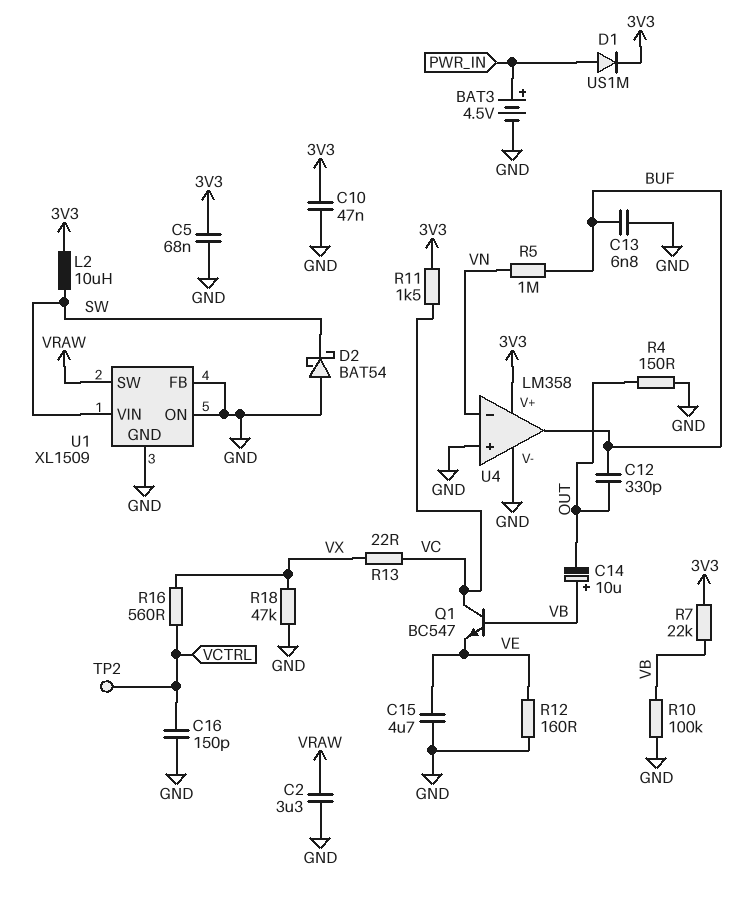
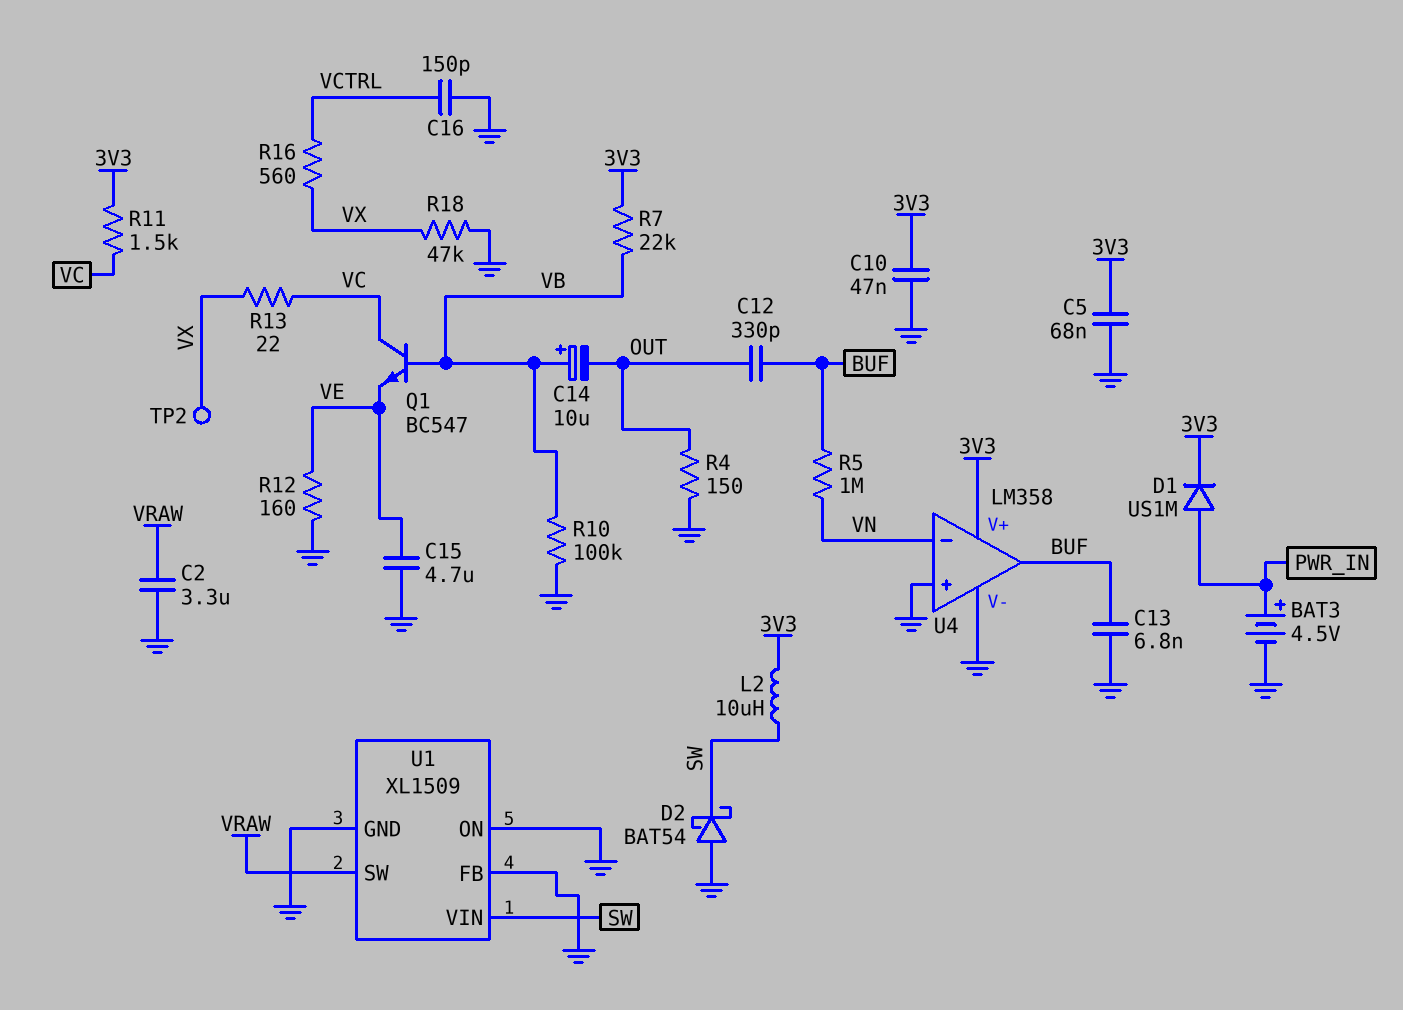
TP2: test point (VCTRL) -> test point (VX)

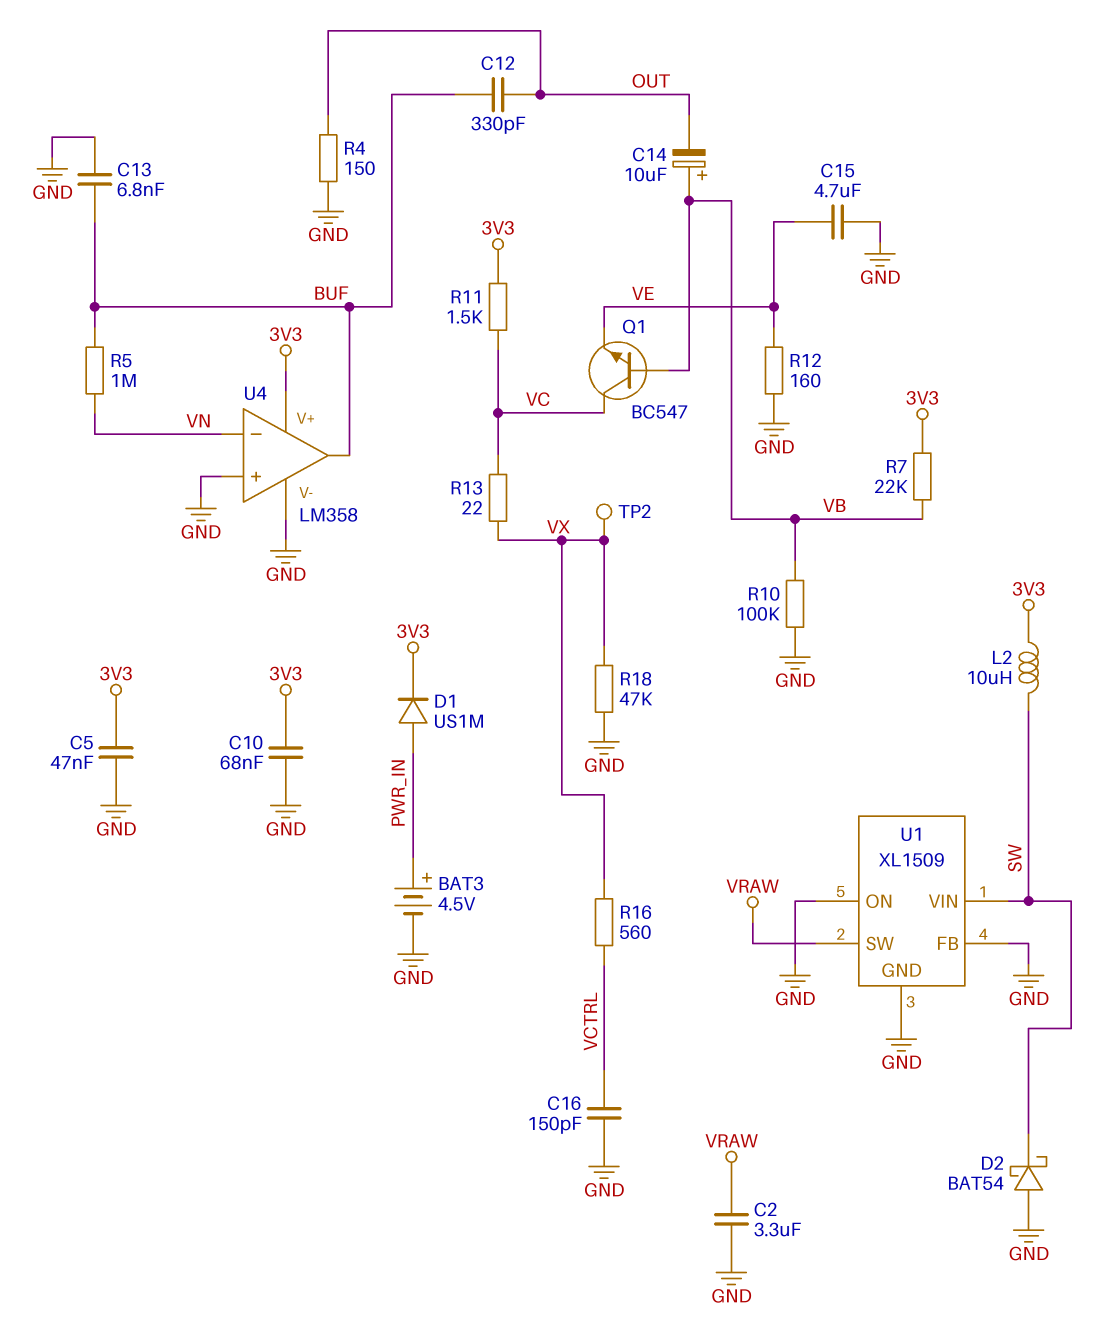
C5: 68nF (3V3, GND) -> 47nF (3V3, GND)
C10: 47nF (3V3, GND) -> 68nF (3V3, GND)

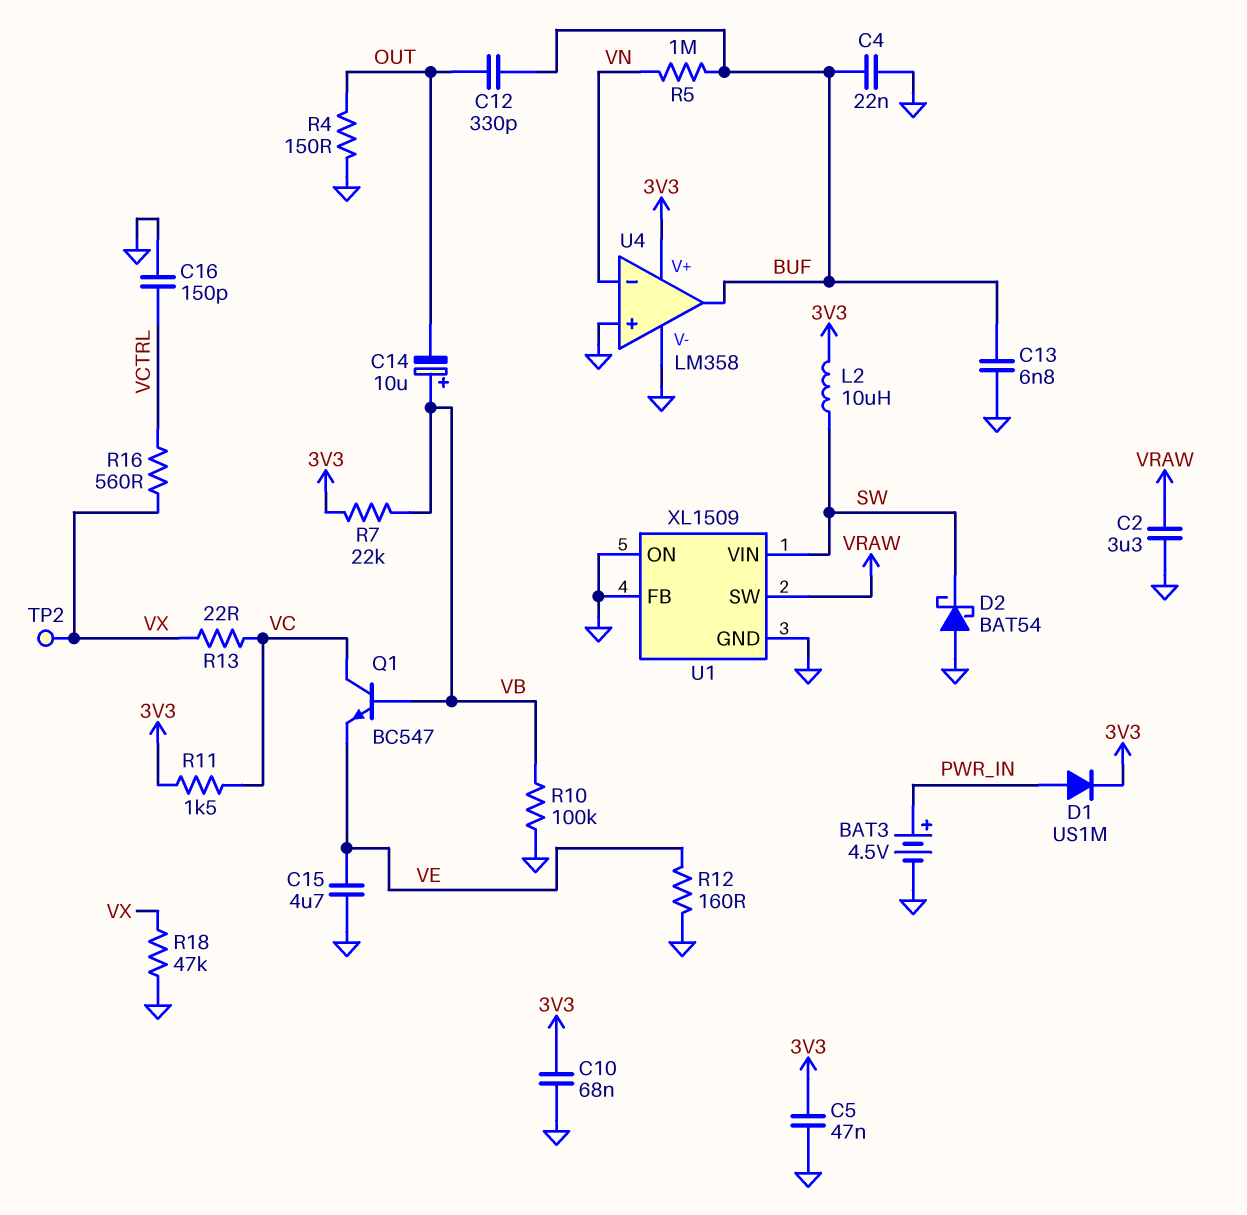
C4: none -> 22nF (BUF, GND)

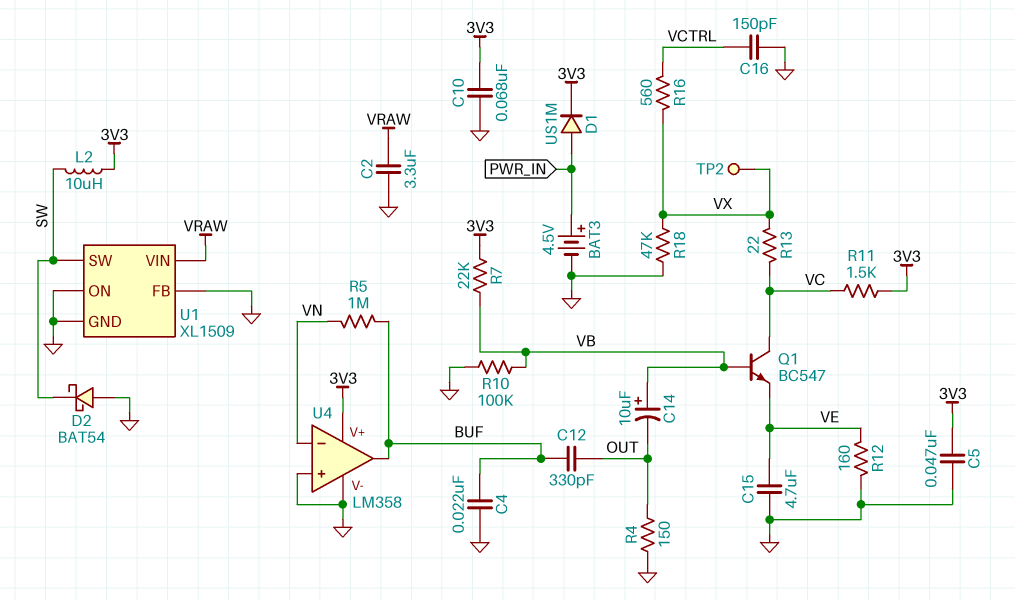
C13: 6.8nF (BUF, GND) -> none
U1 pin SW: VRAW -> SW
U1 pin VIN: SW -> VRAW

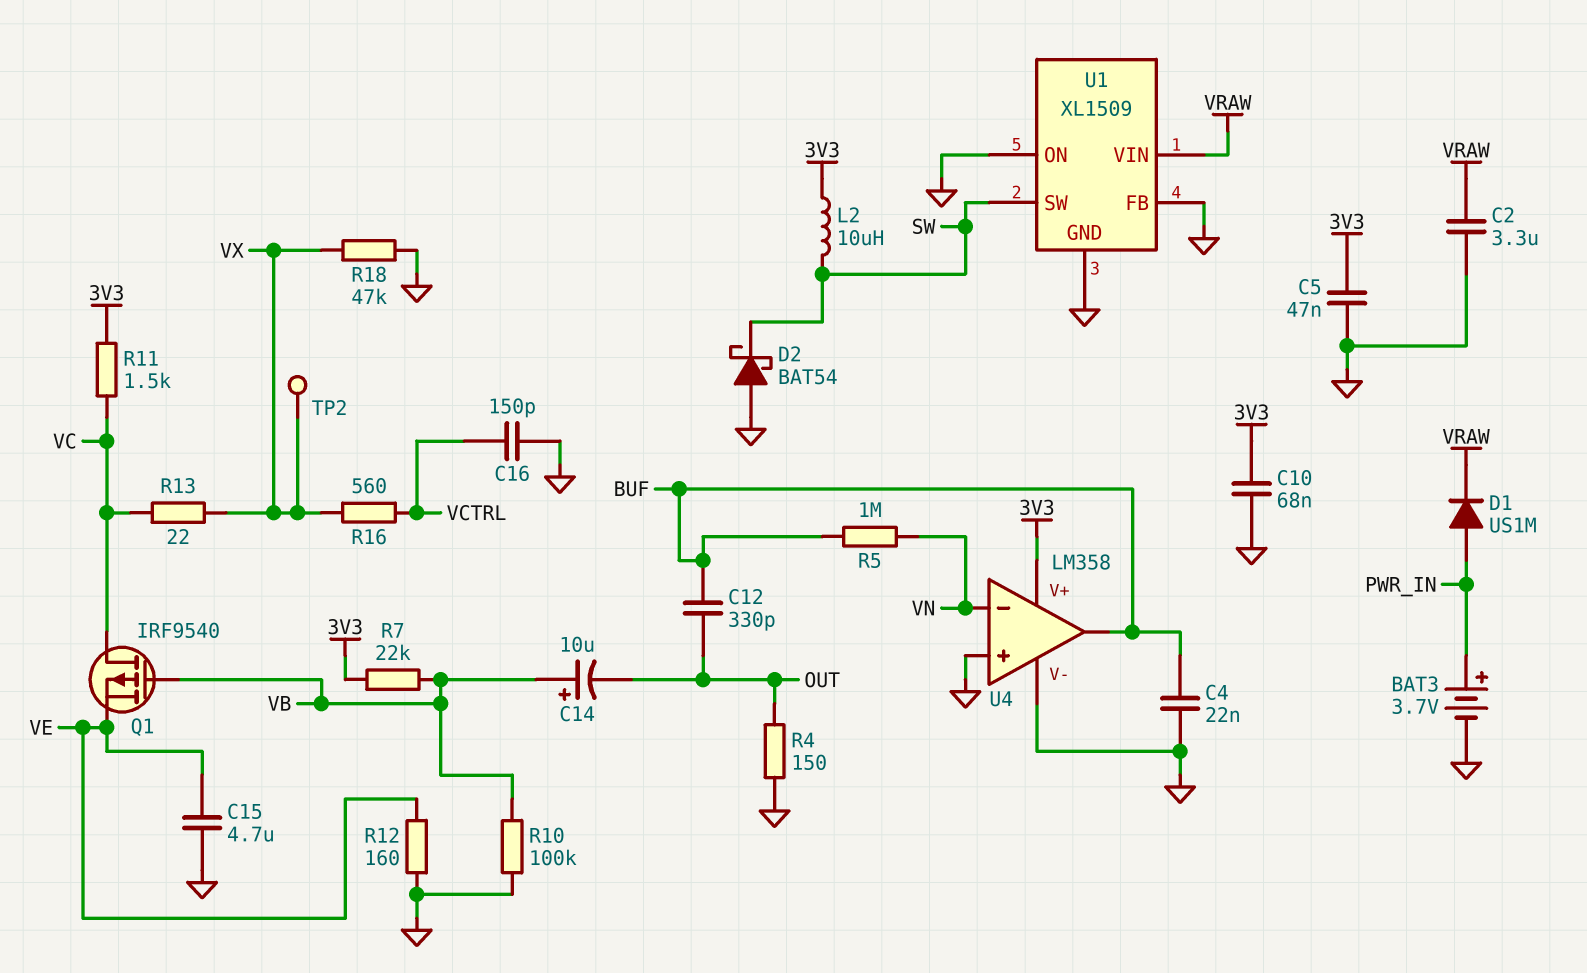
BAT3: 4.5V (plus PWR_IN, minus GND) -> 3.7V (plus PWR_IN, minus GND)
D1: diode US1M (A PWR_IN, K 3V3) -> diode US1M (A PWR_IN, K VRAW)
Q1: NPN BC547 (B VB, C VC, E VE) -> PMOS IRF9540 (G VB, D VC, S VE)

